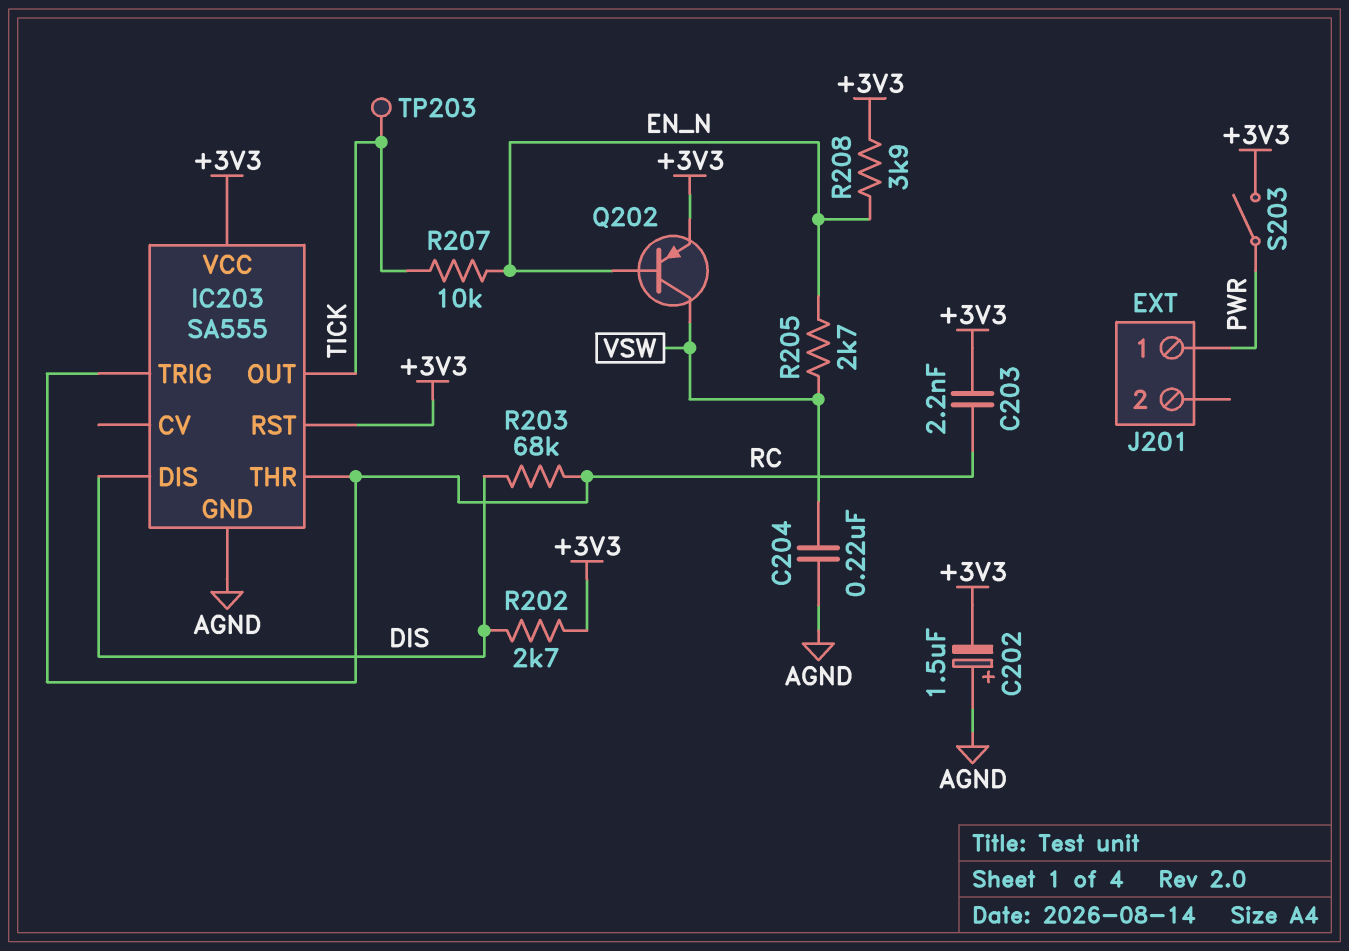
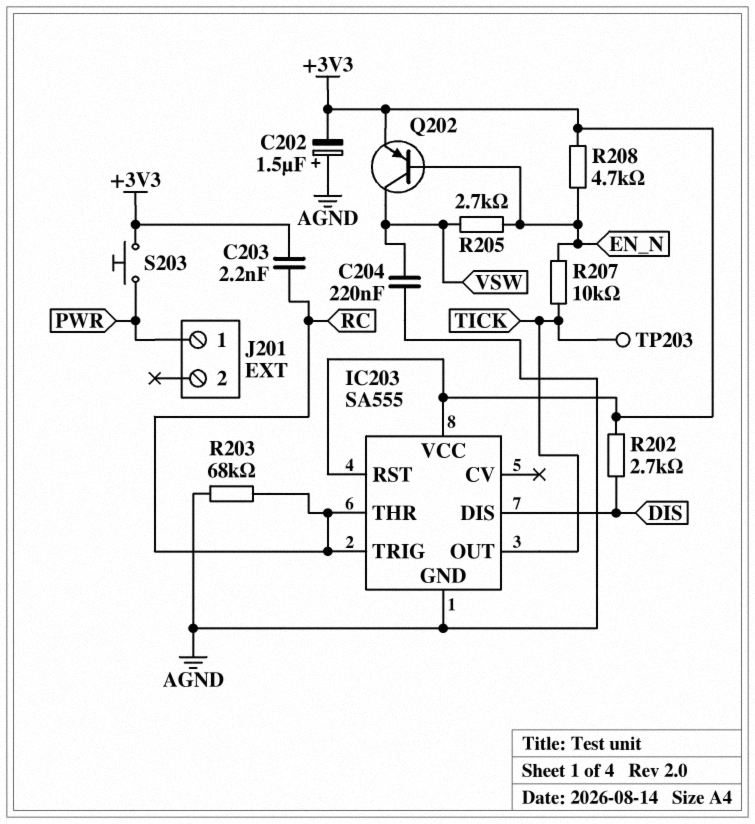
R203: 68k (DIS, RC) -> 68k (AGND, RC)
R208: 3.9k (+3V3, EN_N) -> 4.7k (+3V3, EN_N)
S203: switch (+3V3, PWR) -> button (+3V3, PWR)

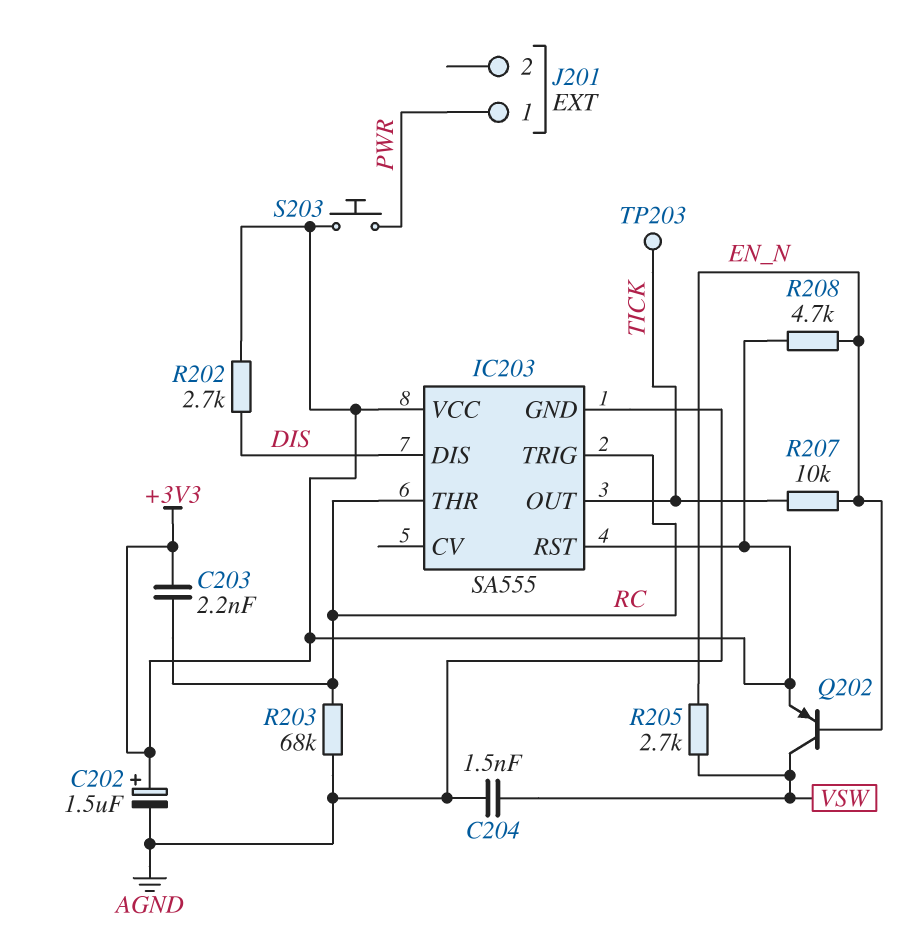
C202: 1.5uF (plus AGND, minus +3V3) -> 1.5uF (plus +3V3, minus AGND)
C204: 220nF (AGND, VSW) -> 1.5nF (AGND, VSW)

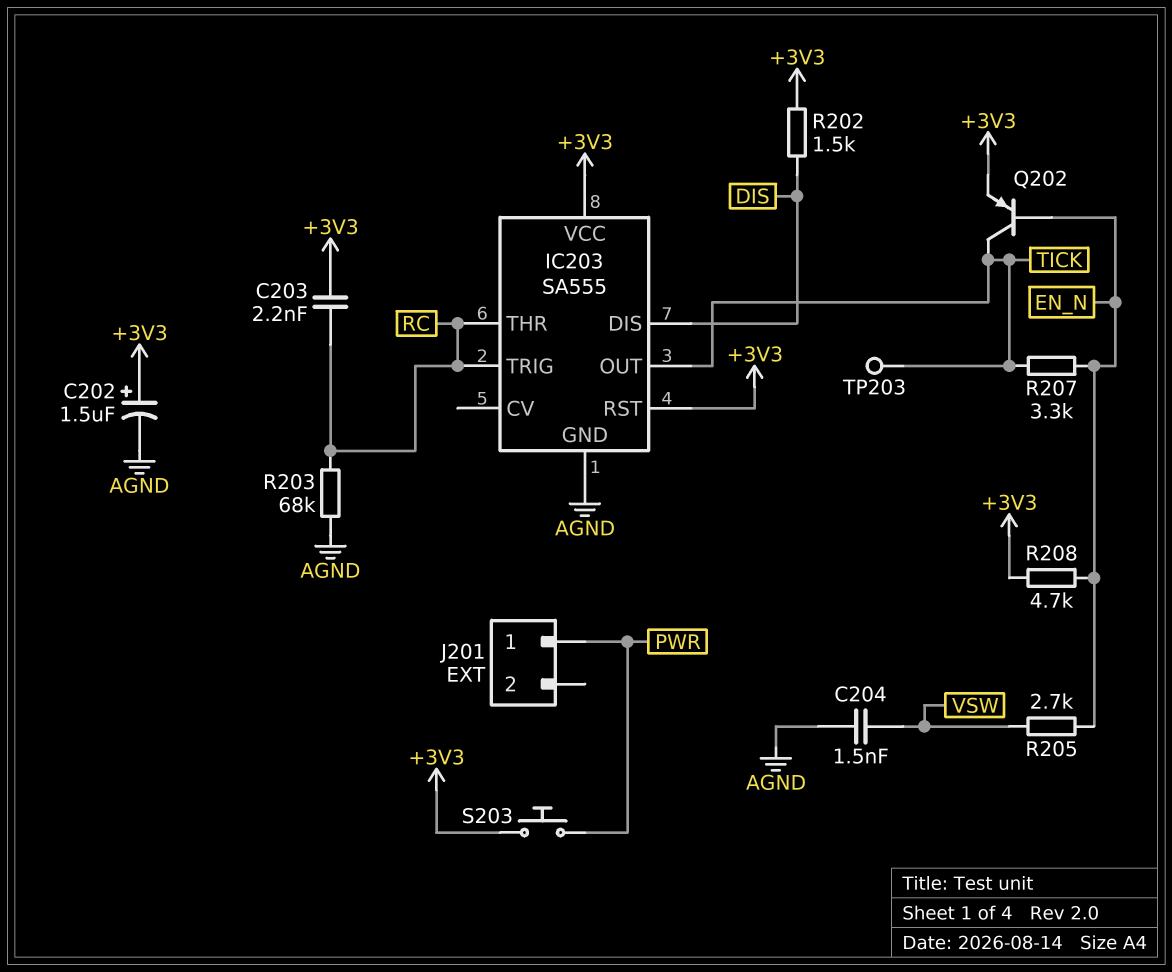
Q202: PNP (B EN_N, C VSW, E +3V3) -> PNP (B EN_N, C TICK, E +3V3)
R202: 2.7k (+3V3, DIS) -> 1.5k (+3V3, DIS)
R207: 10k (EN_N, TICK) -> 3.3k (EN_N, TICK)

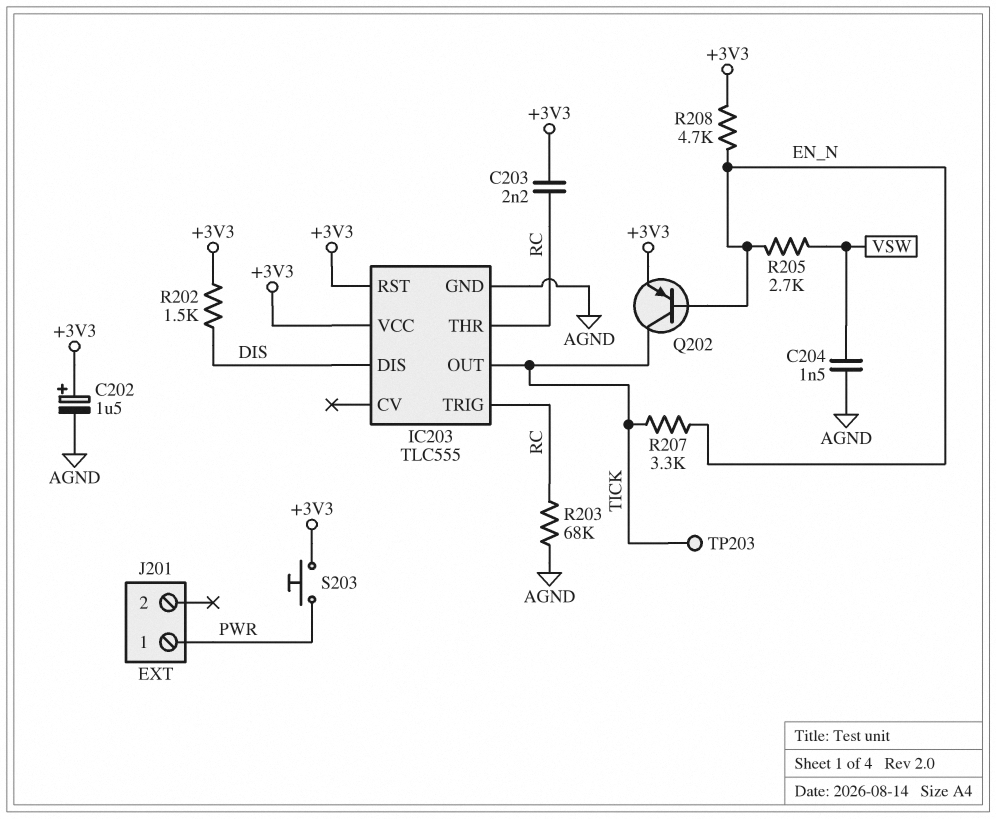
IC203: SA555 -> TLC555

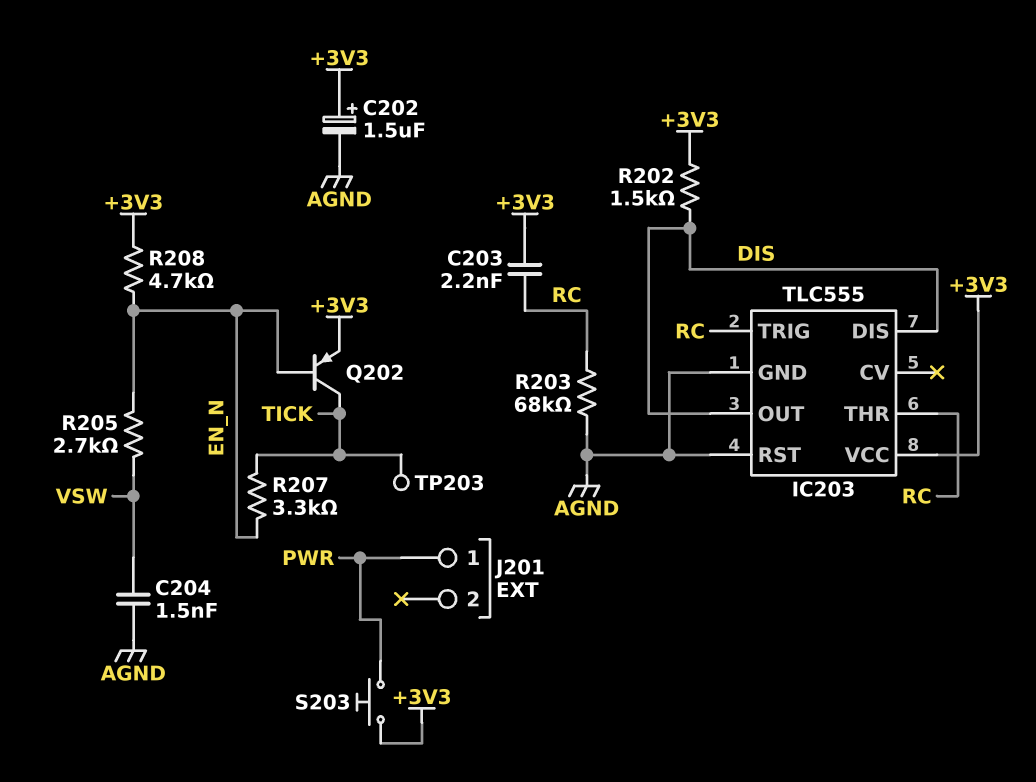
IC203 pin OUT: TICK -> DIS
IC203 pin RST: +3V3 -> AGND

